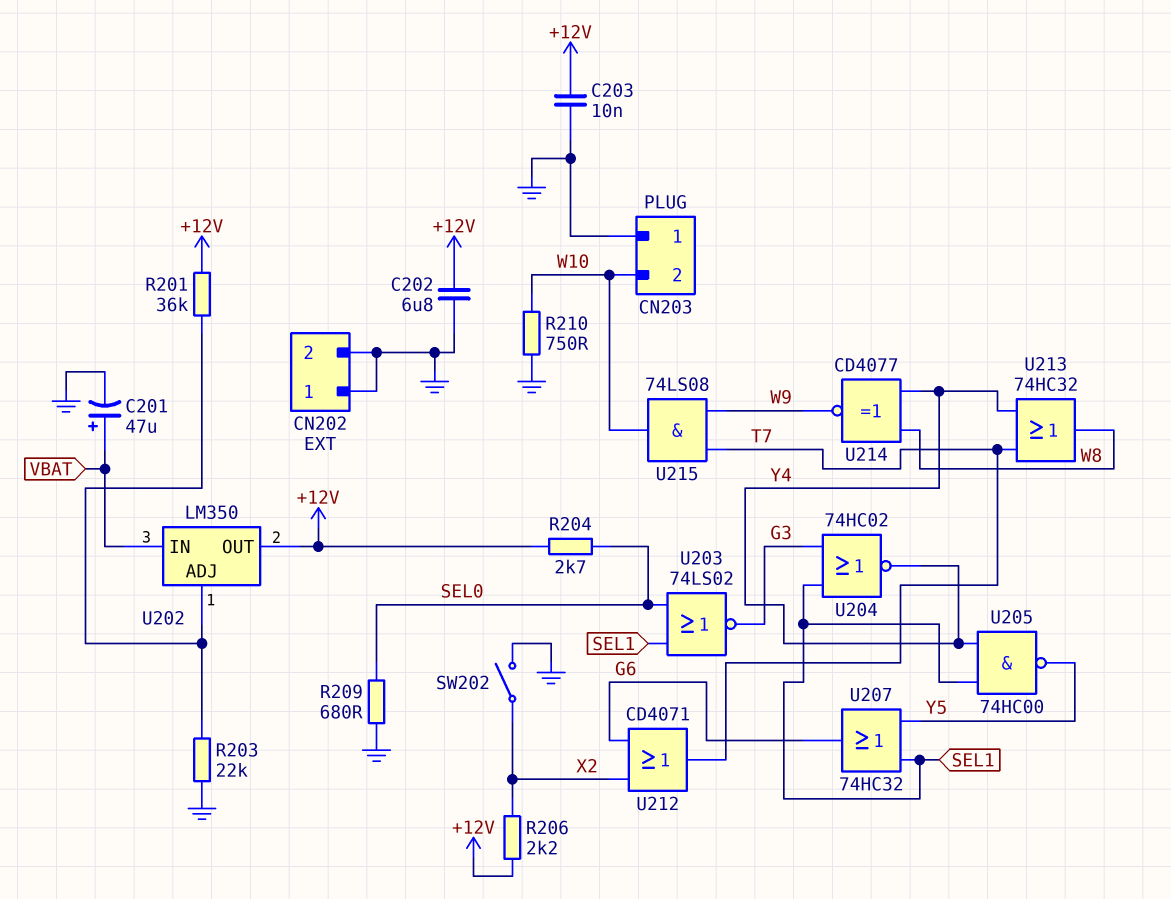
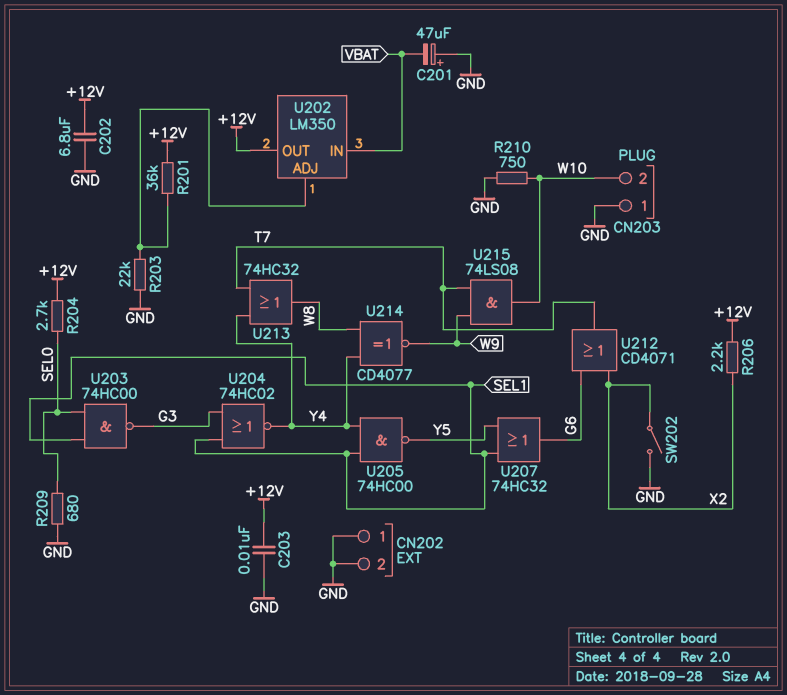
C201: 47uF (plus VBAT, minus GND) -> 47uF (plus GND, minus VBAT)
U203: NOR 74LS02 (in SEL0, in SEL1, out G3) -> NAND 74HC00 (in SEL0, in SEL1, out G3)

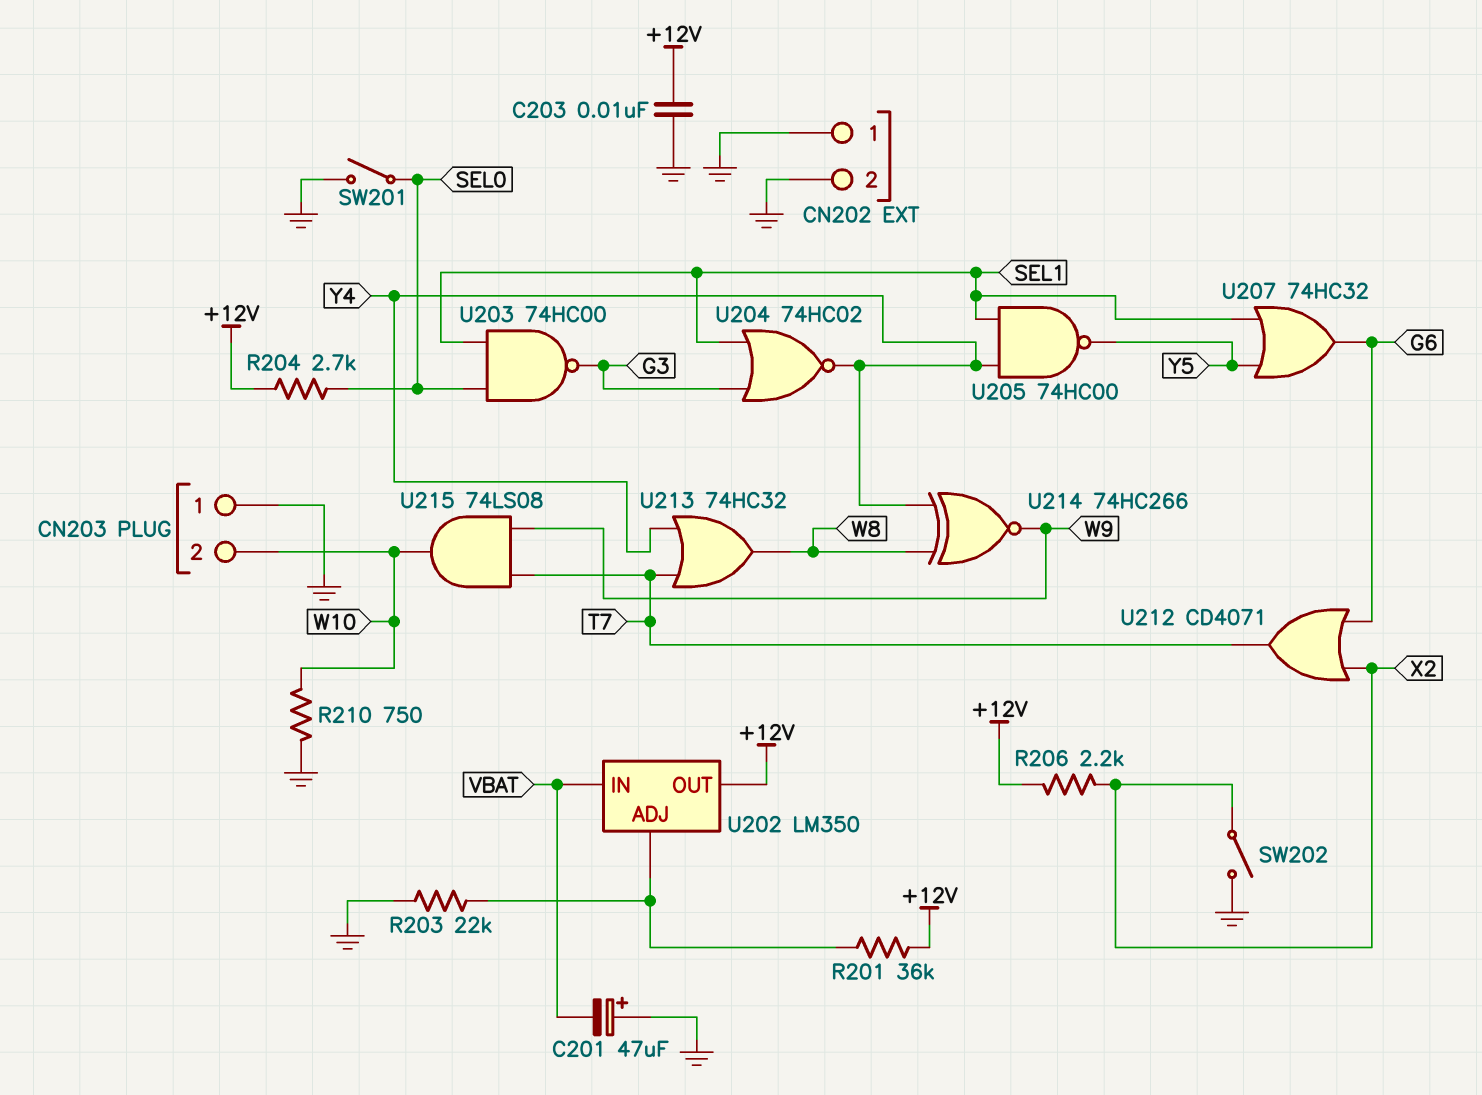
C202: 6.8uF (+12V, GND) -> none
R209: 680 (GND, SEL0) -> none
SW201: none -> switch (GND, SEL0)
U214: XNOR CD4077 (in W8, in Y4, out W9) -> XNOR 74HC266 (in W8, in Y4, out W9)

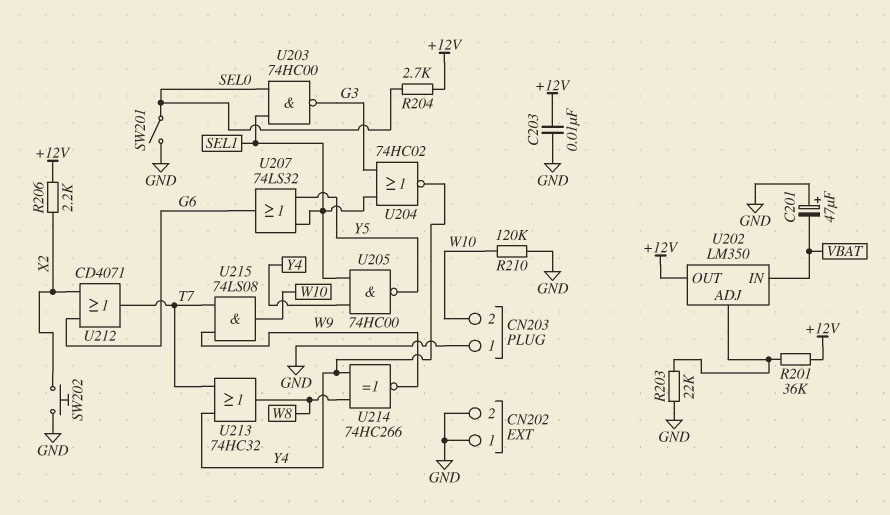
R210: 750 (GND, W10) -> 120k (GND, W10)
SW202: switch (GND, X2) -> button (GND, X2)
U207: OR 74HC32 (in SEL1, in Y5, out G6) -> OR 74LS32 (in SEL1, in Y5, out G6)

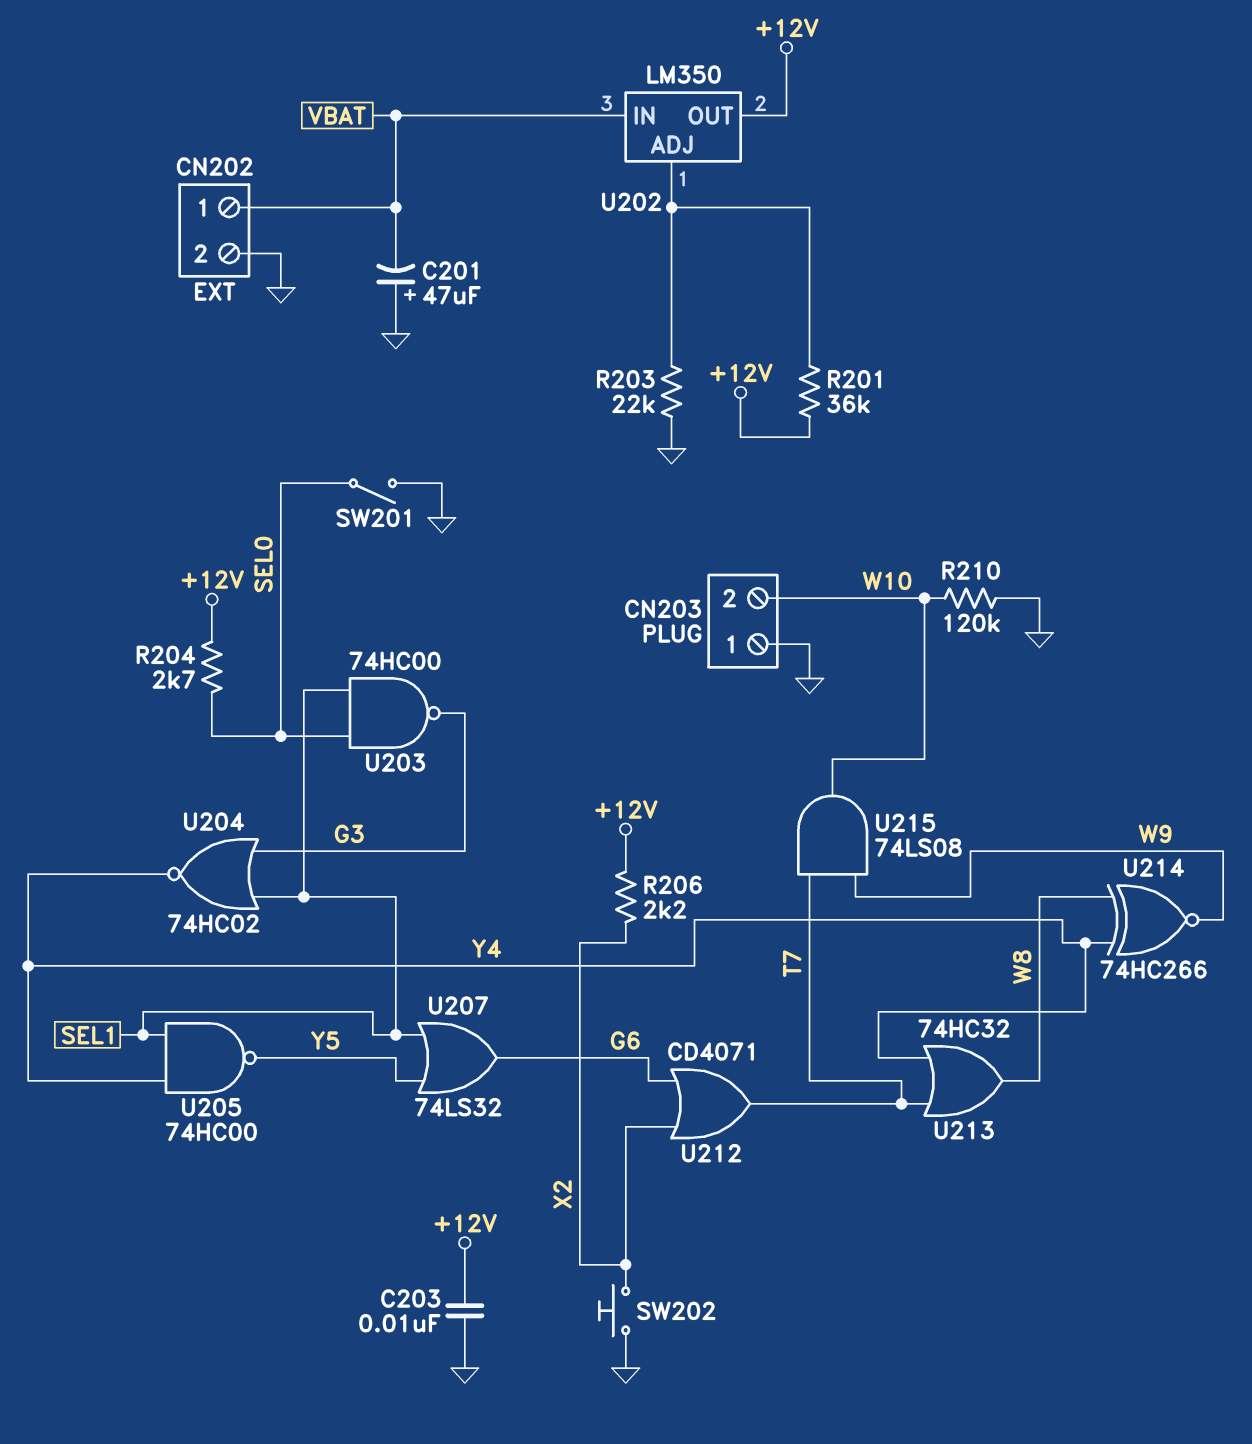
CN202 pin 1: GND -> VBAT

